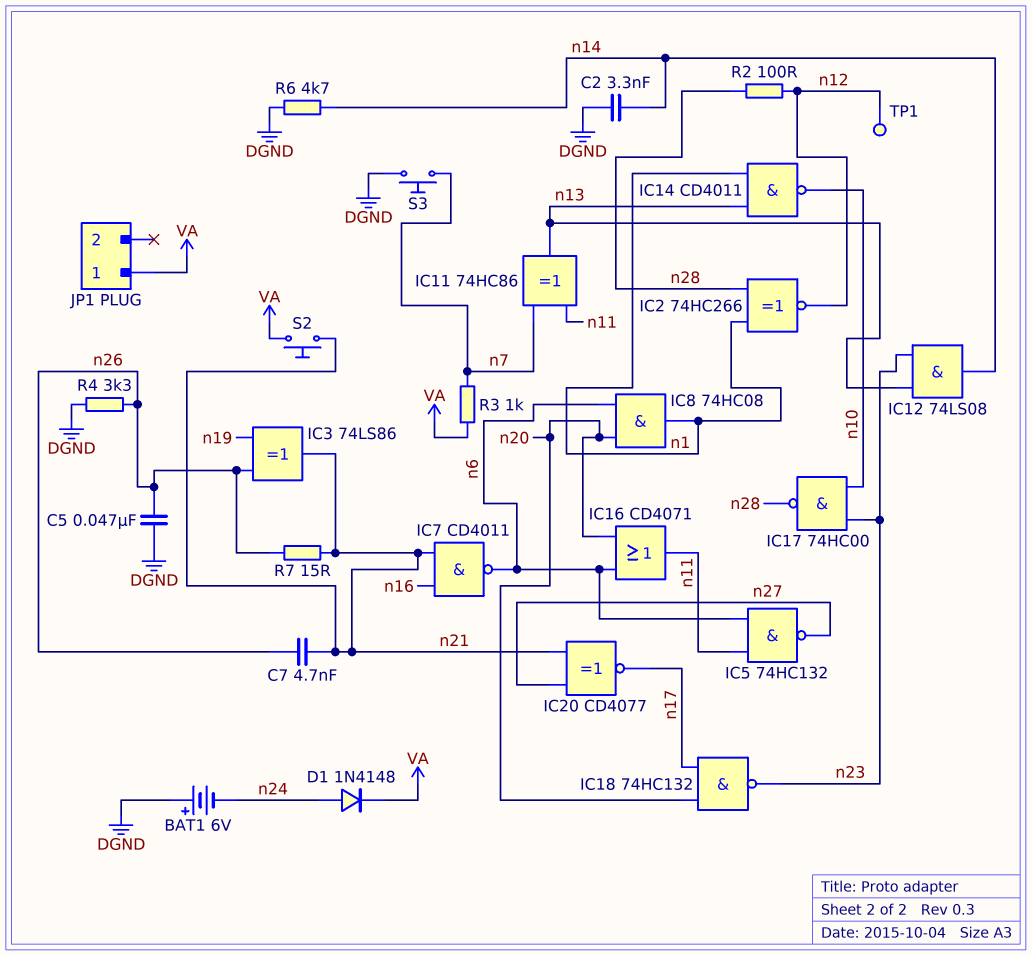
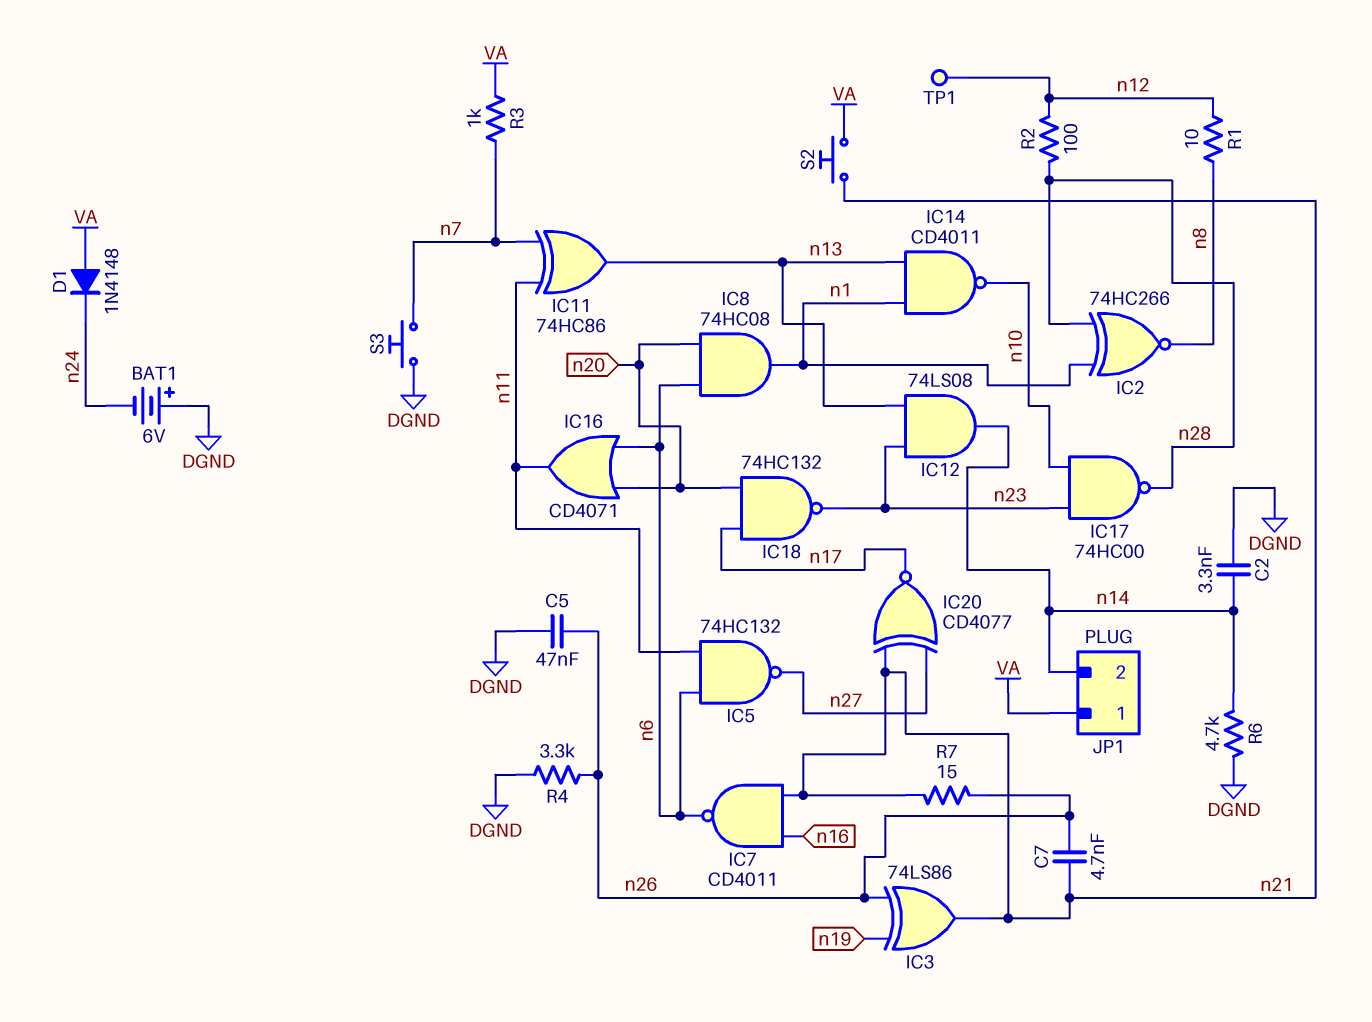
D1: diode 1N4148 (A n24, K VA) -> diode 1N4148 (A VA, K n24)
IC2: XNOR 74HC266 (in n1, in n28, out n12) -> XNOR 74HC266 (in n1, in n28, out n8)
JP1 pin 2: none -> n14
R1: none -> 10 (n8, n12)

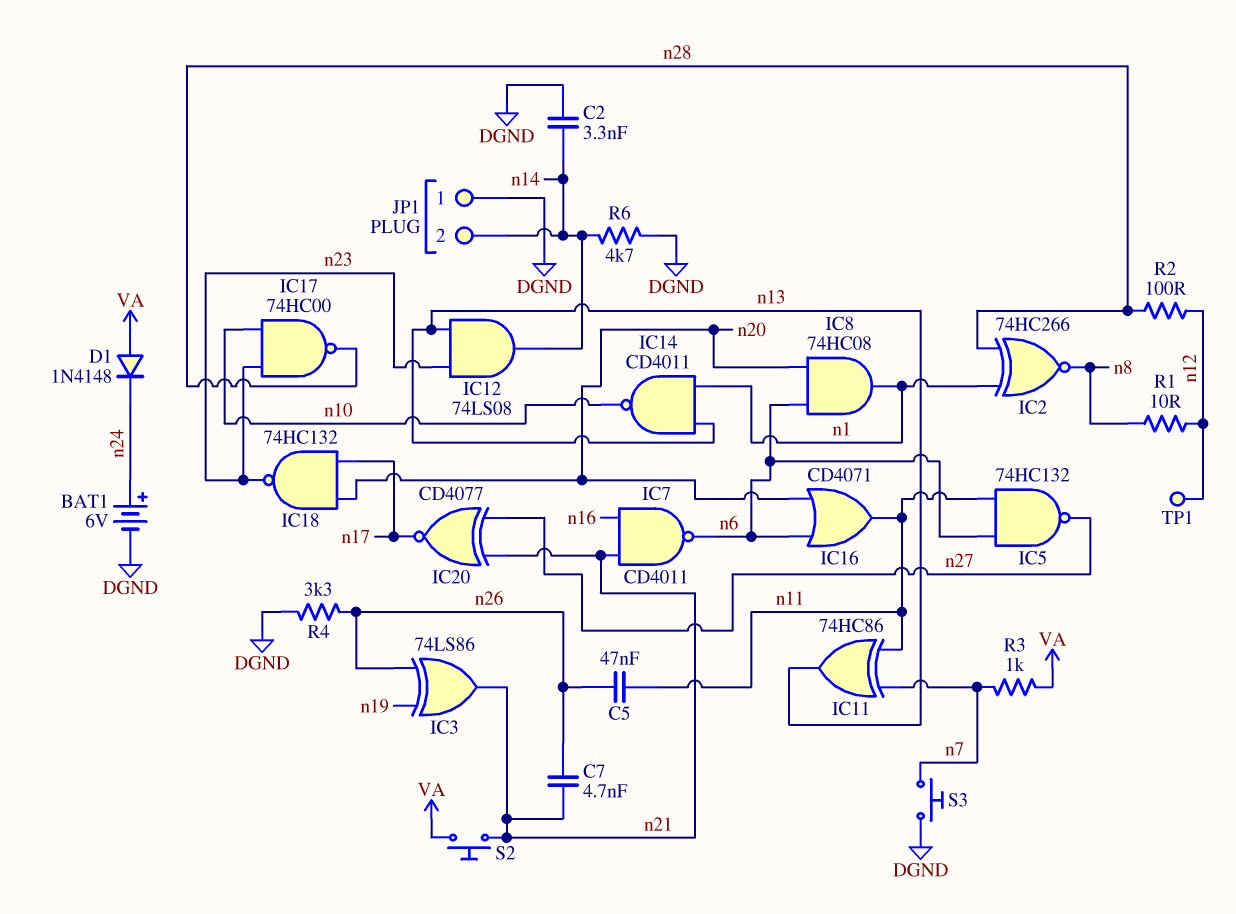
BAT1: 6V (plus DGND, minus n24) -> 6V (plus n24, minus DGND)
C5: 47nF (DGND, n26) -> 47nF (n11, n26)
JP1 pin 1: VA -> DGND
R7: 15 (n21, n26) -> none

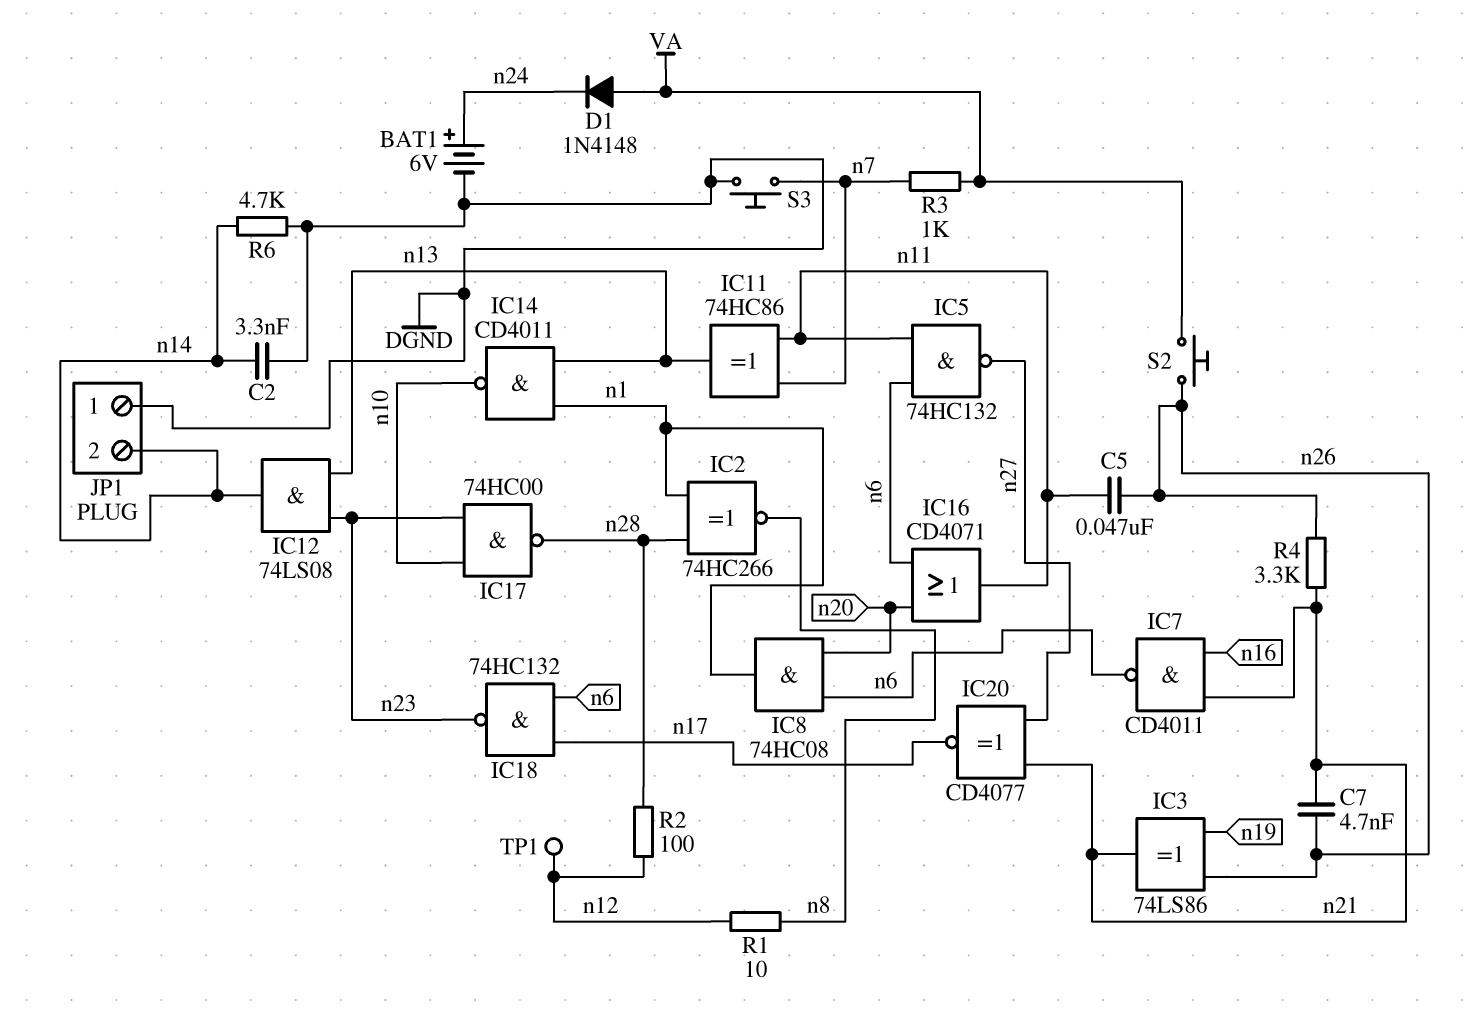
IC18: NAND 74HC132 (in n17, in n20, out n23) -> NAND 74HC132 (in n6, in n17, out n23)
R4: 3.3k (DGND, n26) -> 3.3k (n21, n26)
S2: button (VA, n21) -> button (VA, n26)

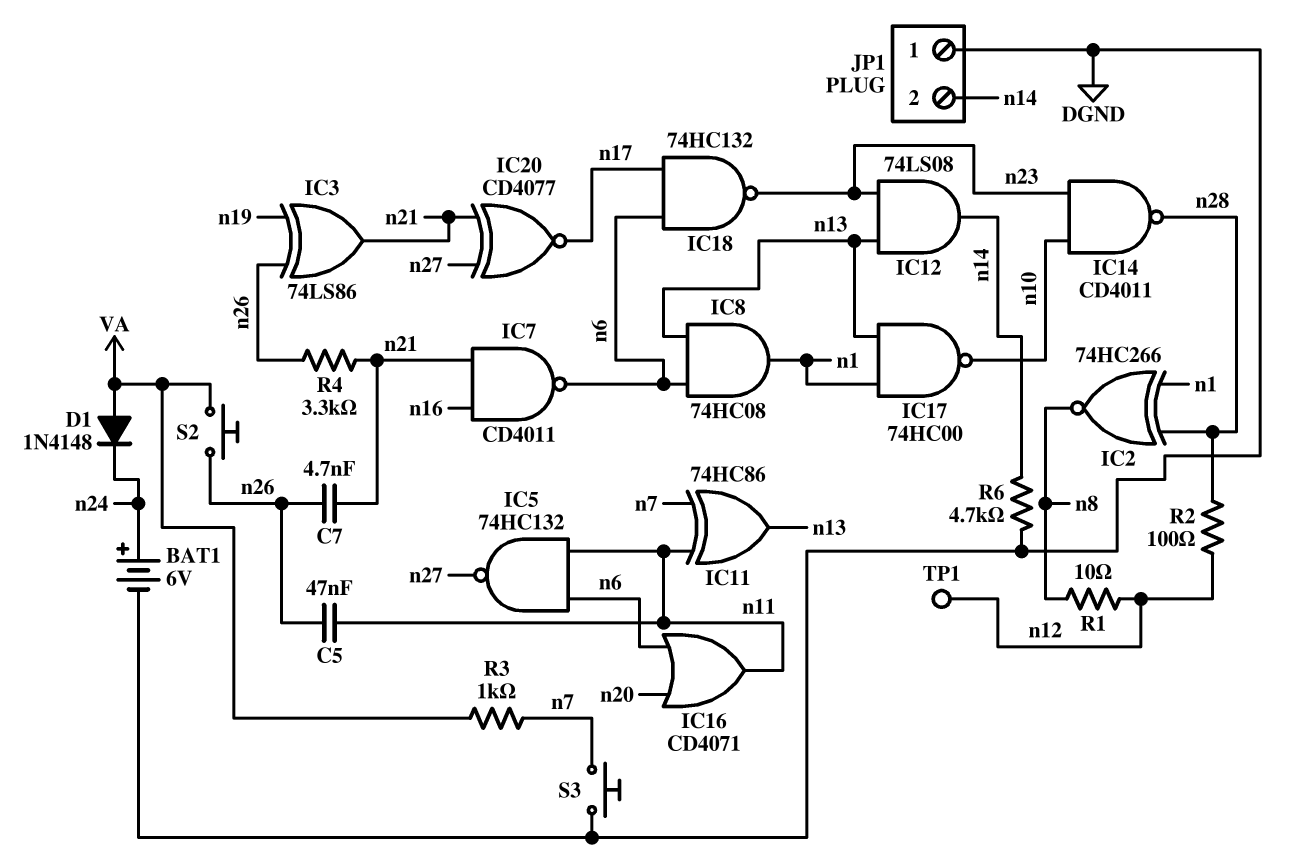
C2: 3.3nF (DGND, n14) -> none
IC8: AND 74HC08 (in n6, in n20, out n1) -> AND 74HC08 (in n6, in n13, out n1)
IC14: NAND CD4011 (in n1, in n13, out n10) -> NAND CD4011 (in n10, in n23, out n28)
IC17: NAND 74HC00 (in n10, in n23, out n28) -> NAND 74HC00 (in n1, in n13, out n10)

